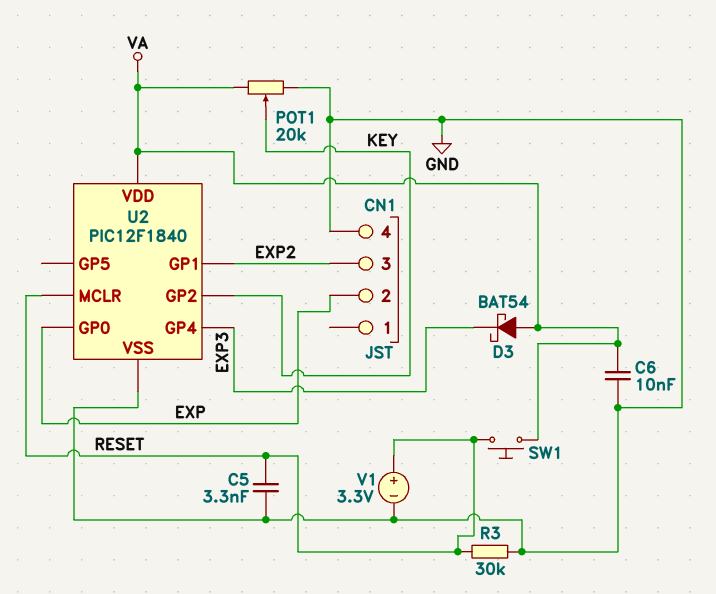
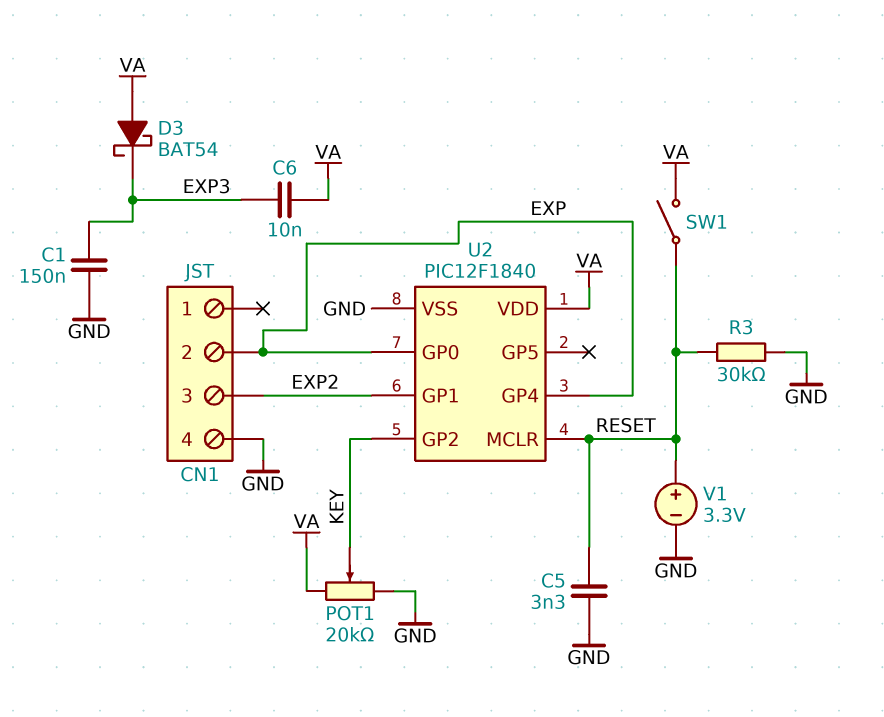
C1: none -> 150nF (EXP3, GND)
C6: 10nF (GND, VA) -> 10nF (EXP3, VA)
SW1: button (RESET, VA) -> switch (RESET, VA)
U2 pin GP4: EXP3 -> EXP

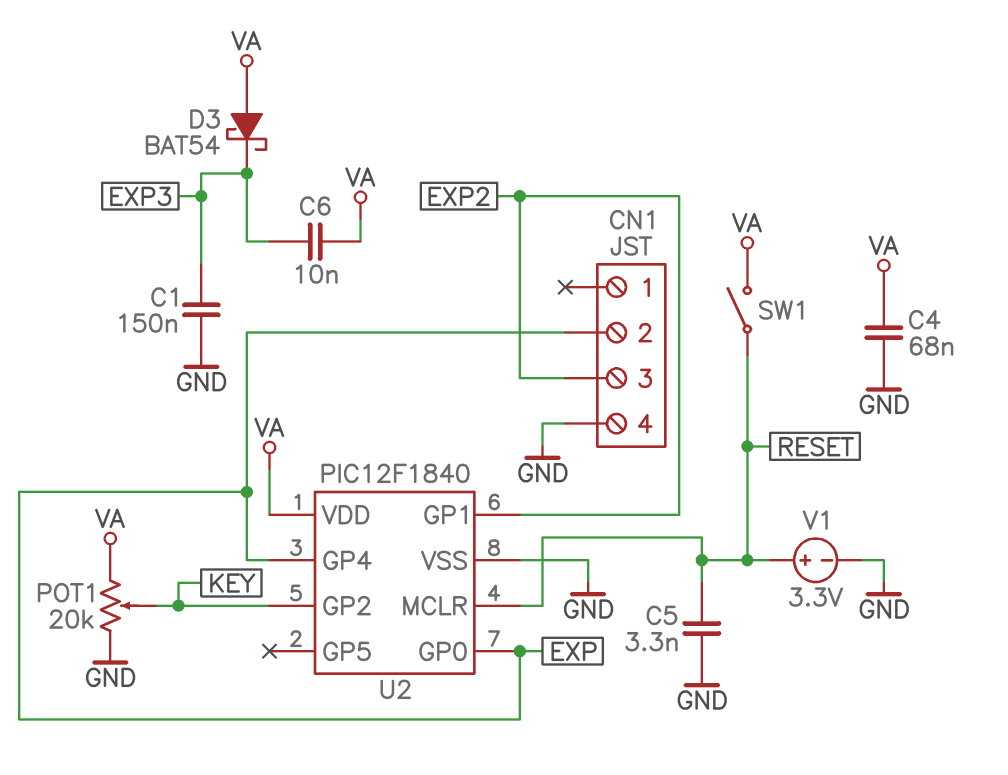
C4: none -> 68nF (GND, VA)
R3: 30k (GND, RESET) -> none

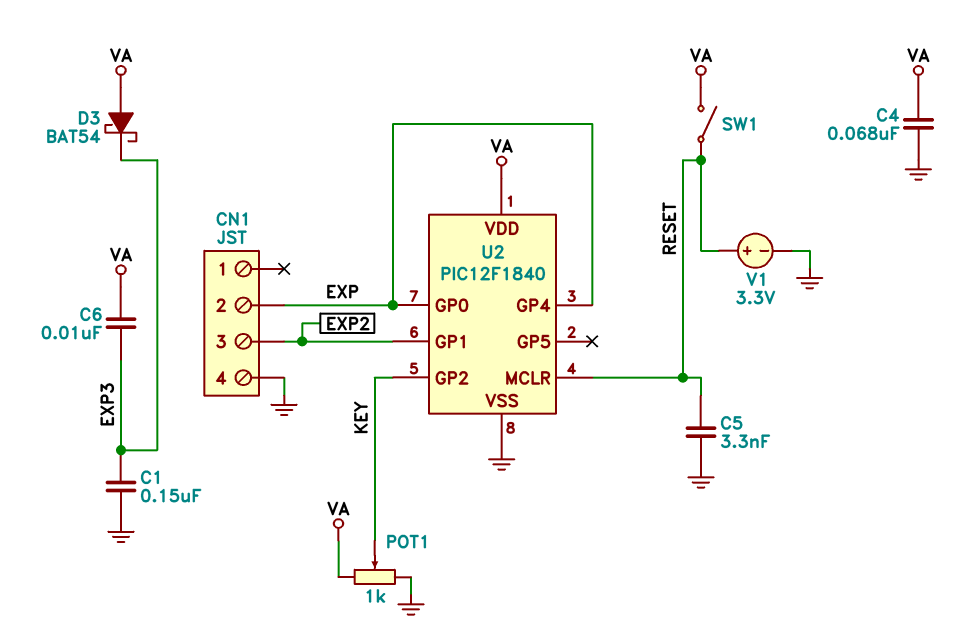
POT1: 20k (GND, VA, wiper KEY) -> 1k (GND, VA, wiper KEY)

